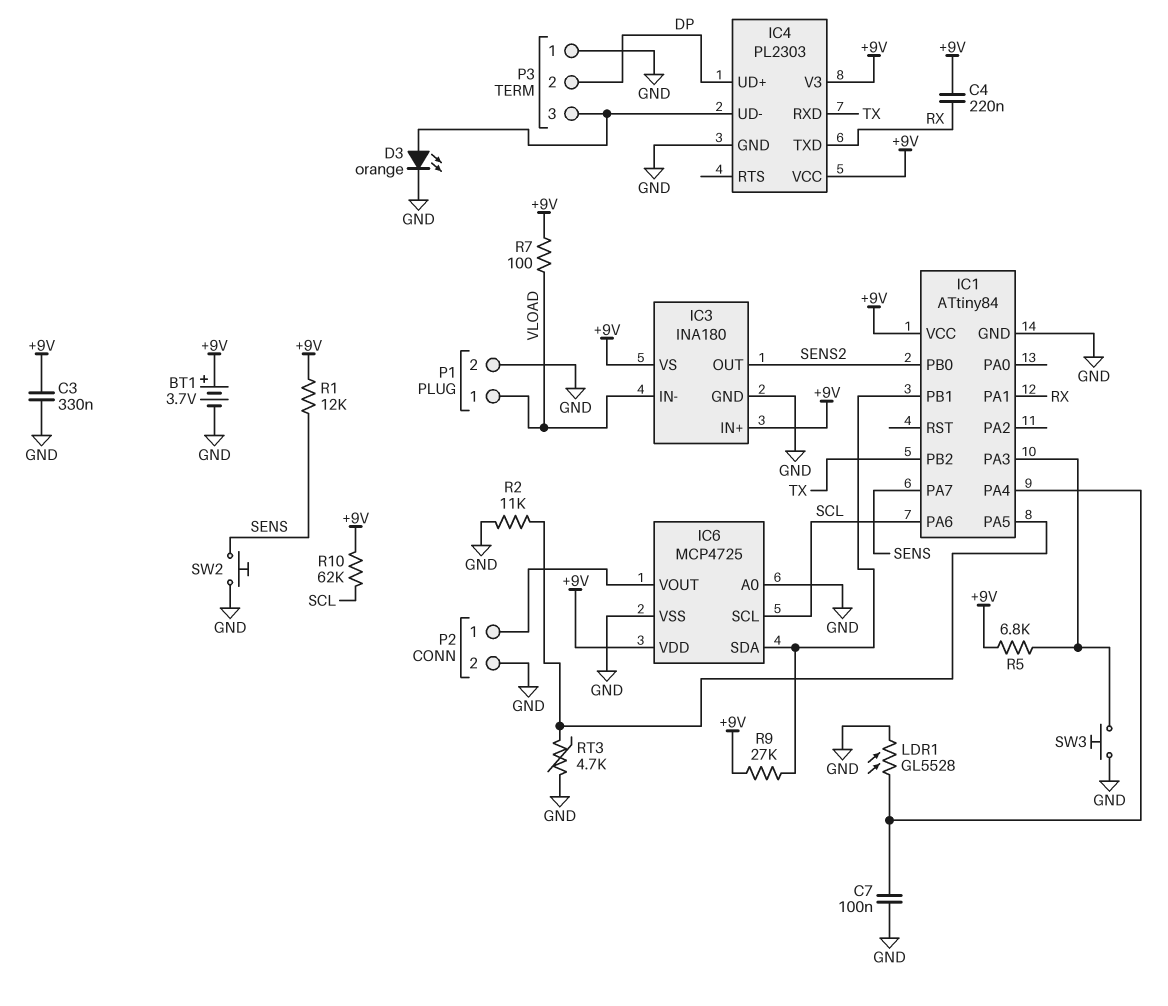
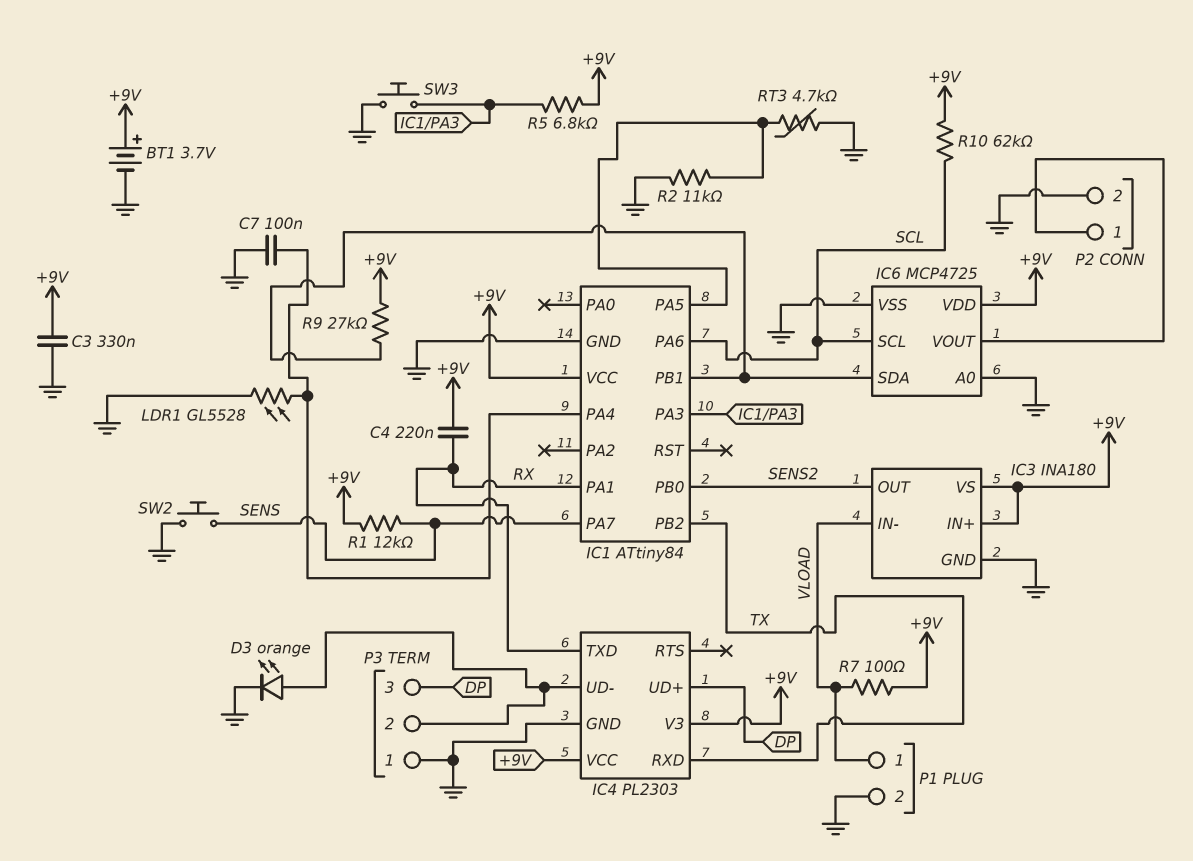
P3 pin 2: DP -> IC4/UD-
P3 pin 3: IC4/UD- -> DP

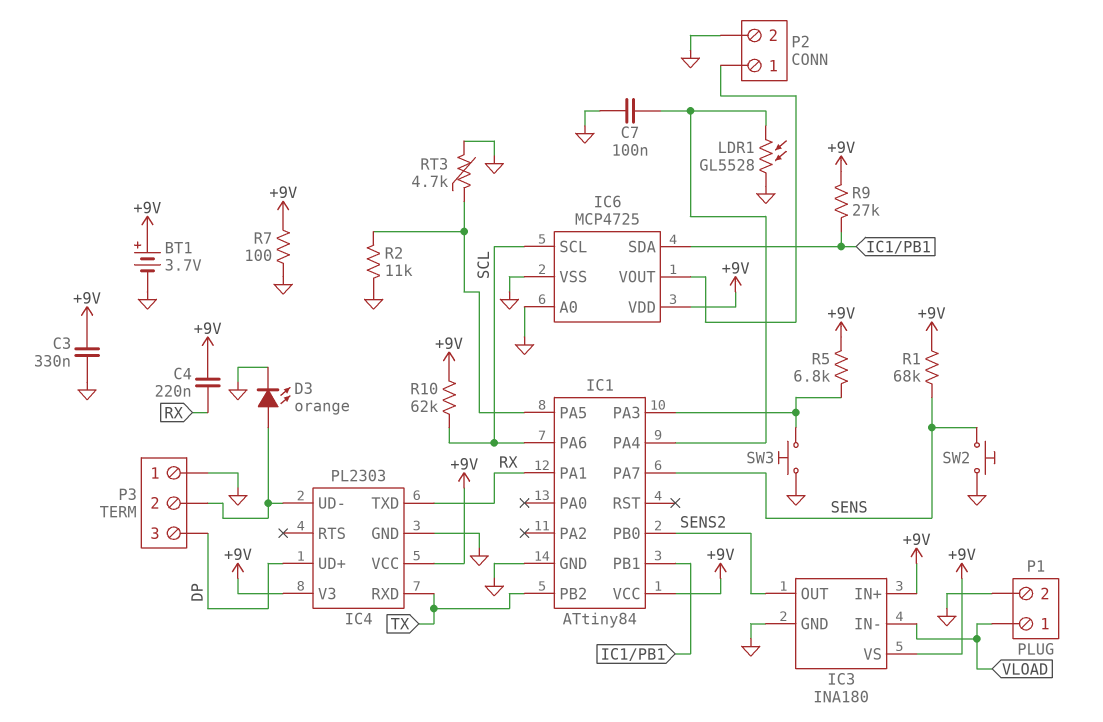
R1: 12k (+9V, SENS) -> 68k (+9V, SENS)
R7: 100 (+9V, VLOAD) -> 100 (+9V, GND)

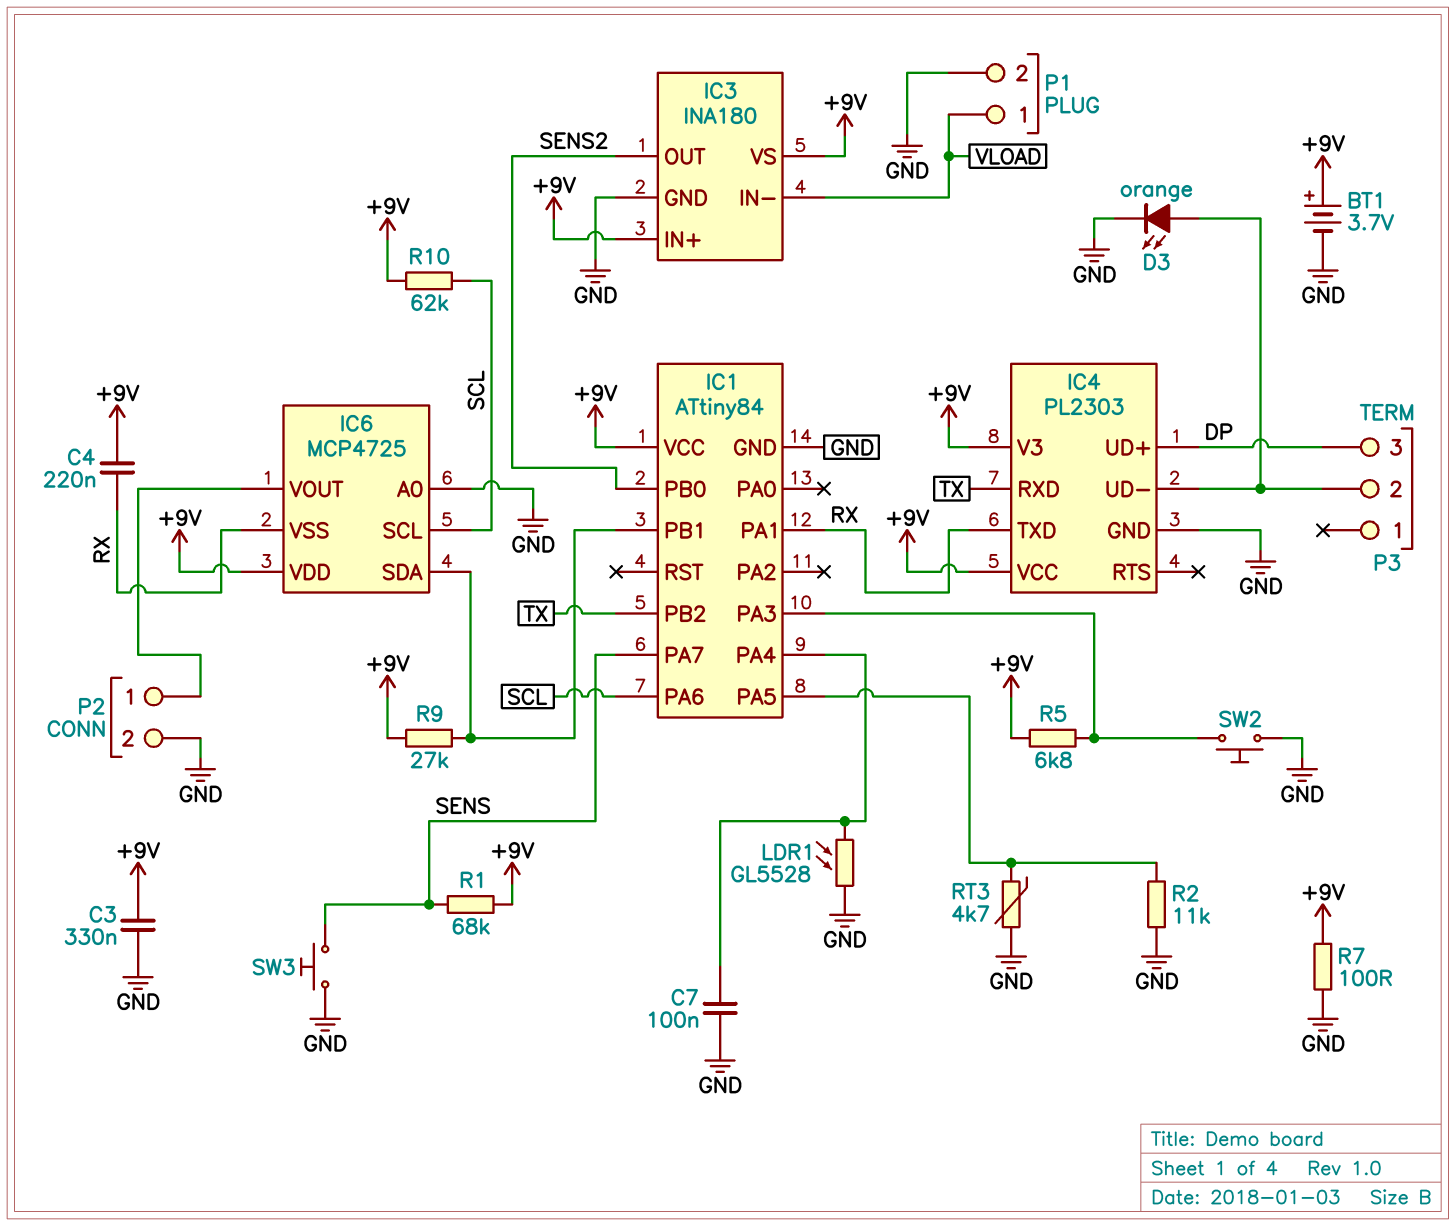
IC6 pin VSS: GND -> RX
P3 pin 1: GND -> none
SW2: button (GND, SENS) -> button (GND, IC1/PA3)
SW3: button (GND, IC1/PA3) -> button (GND, SENS)

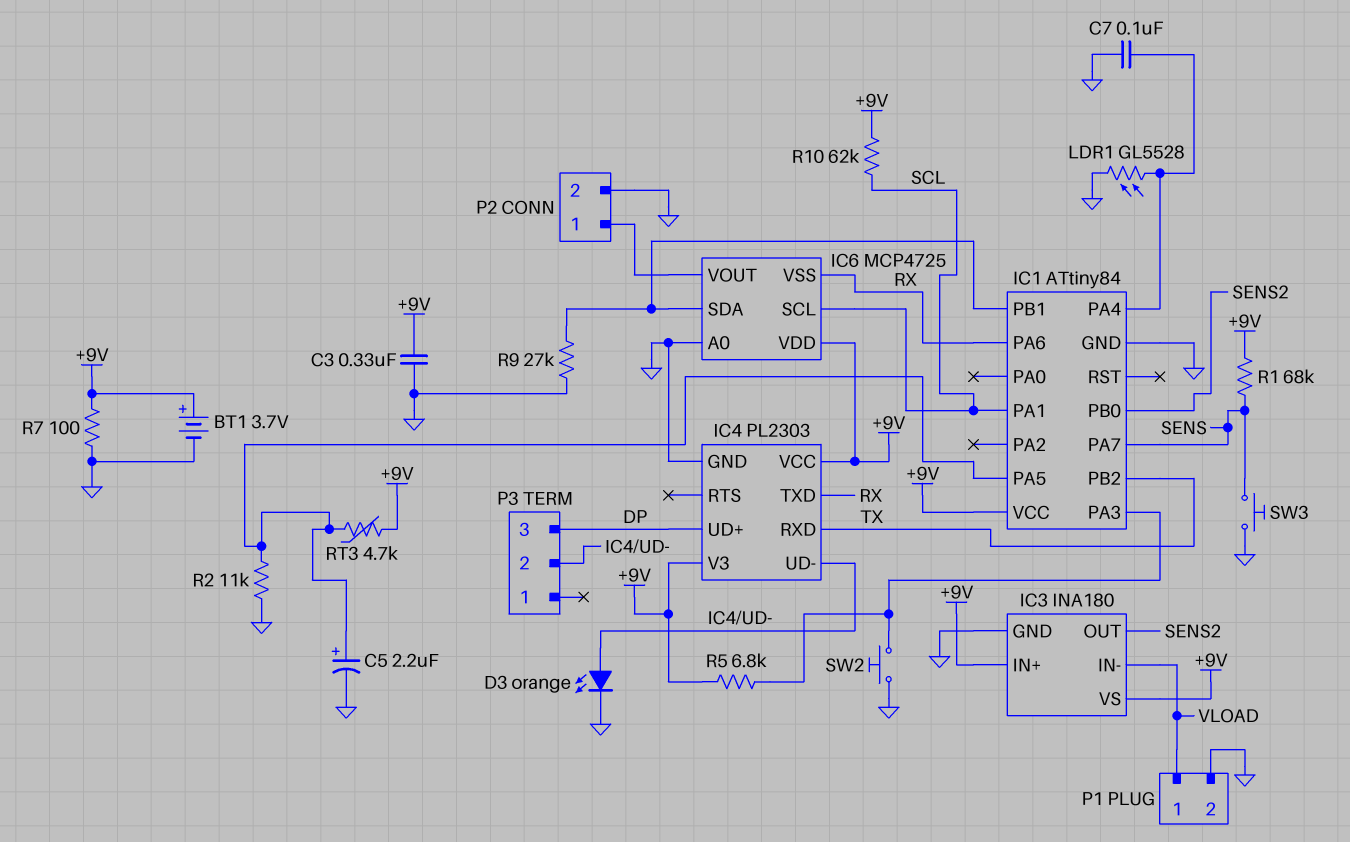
C4: 220nF (+9V, RX) -> none
C5: none -> 2.2uF (plus IC1/PA5, minus GND)
IC1 pin PA1: RX -> SCL
IC1 pin PA6: SCL -> RX
R9: 27k (+9V, IC1/PB1) -> 27k (GND, IC1/PB1)
RT3: 4.7k (GND, IC1/PA5) -> 4.7k (+9V, IC1/PA5)

